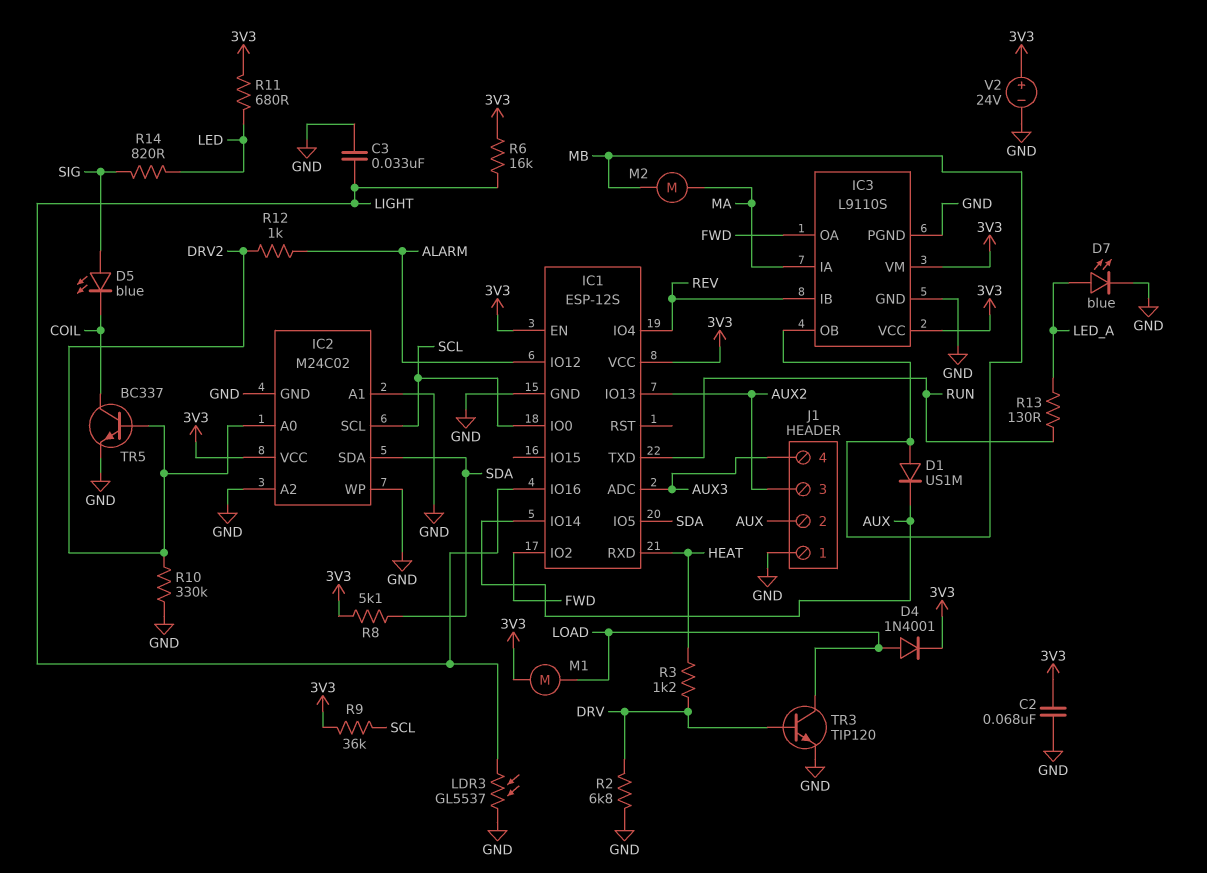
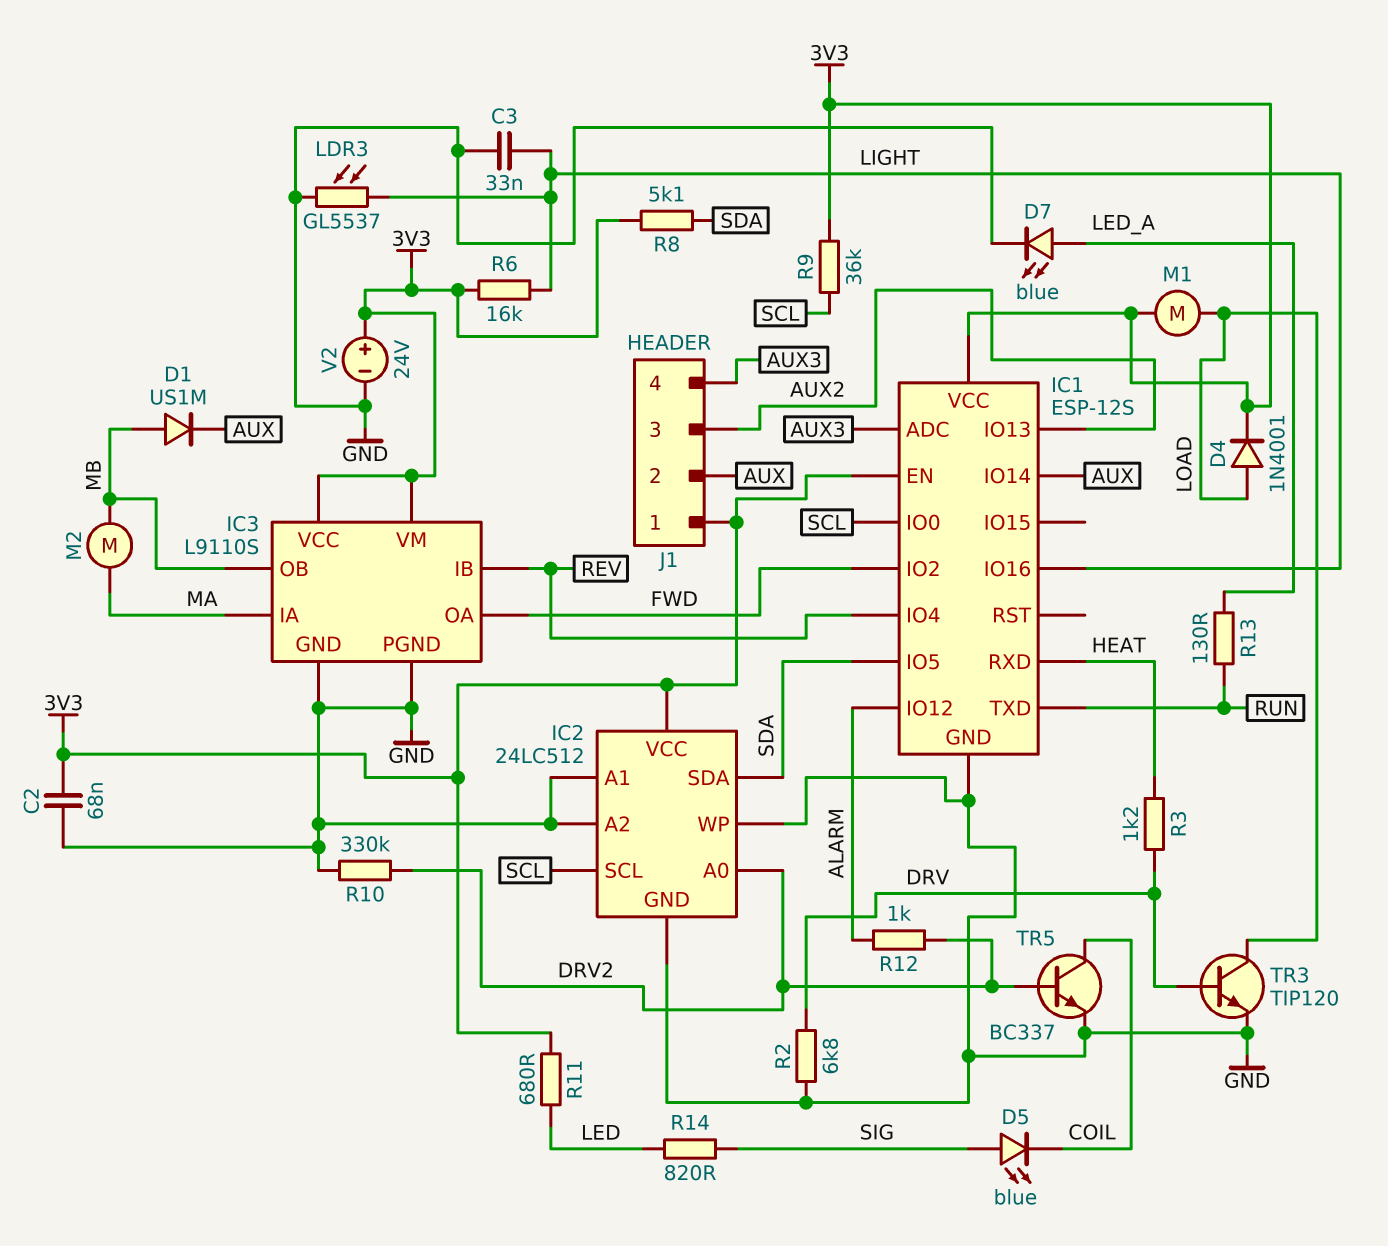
IC2: M24C02 -> 24LC512
J1 pin 1: GND -> 3V3

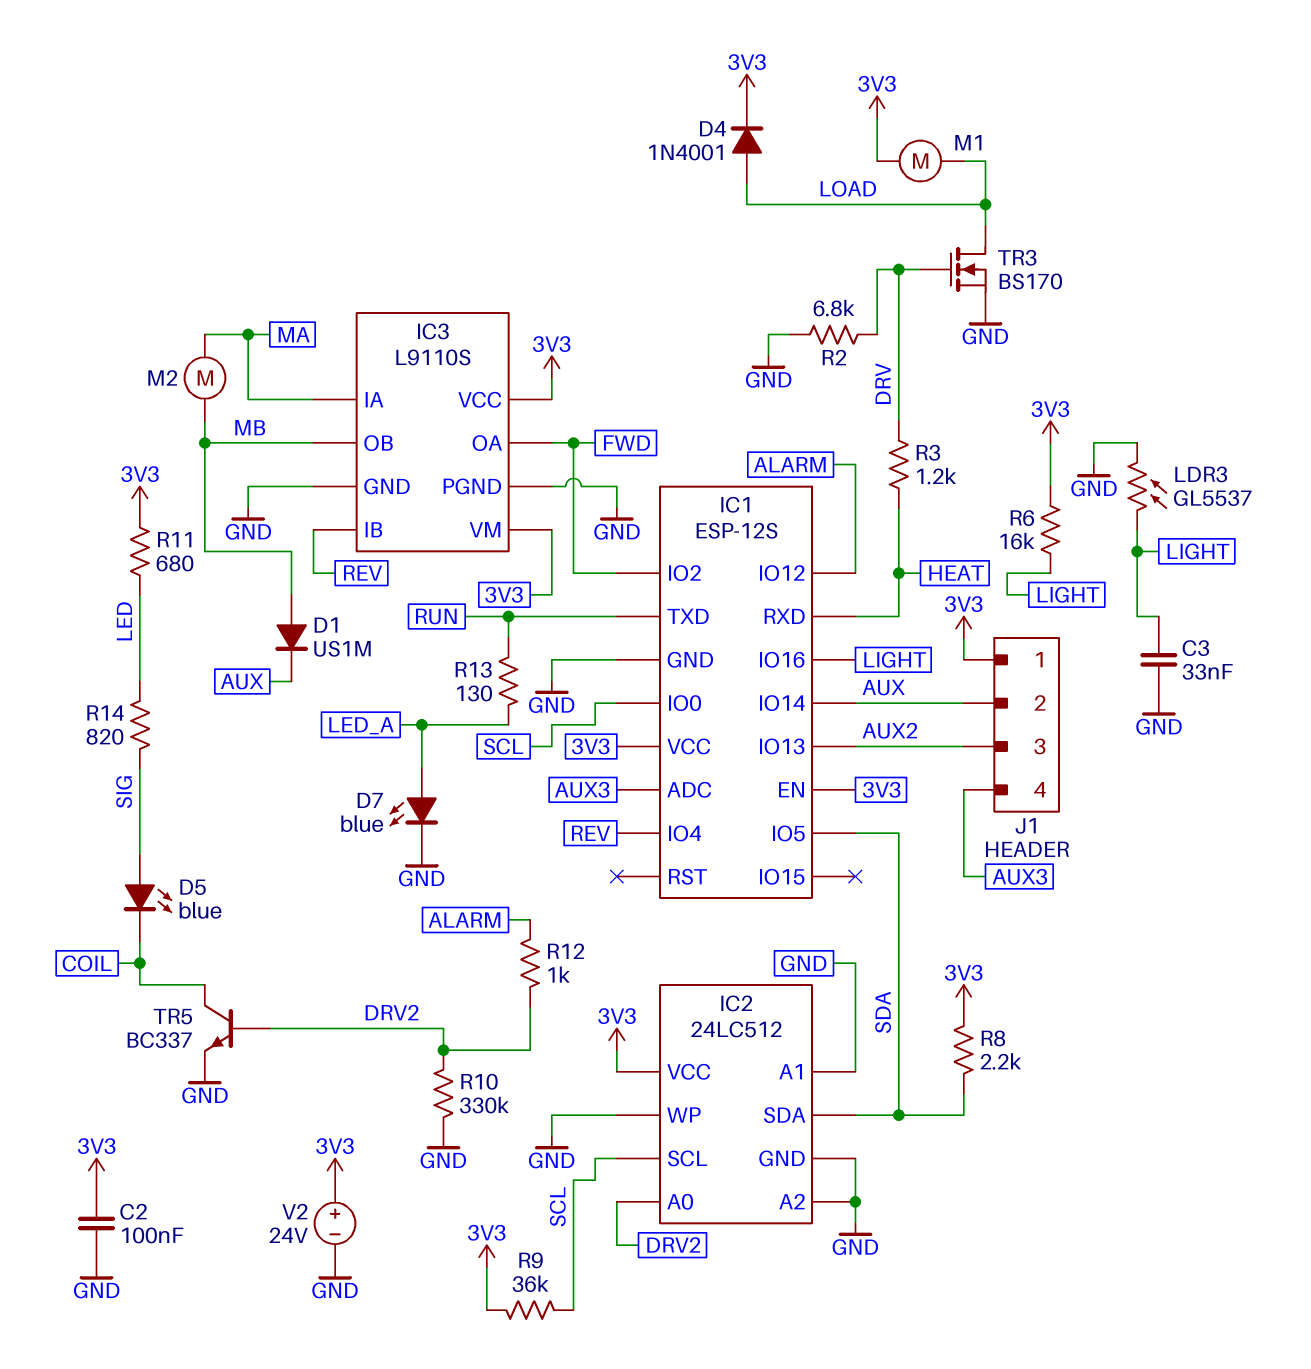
C2: 68nF (3V3, GND) -> 100nF (3V3, GND)
R8: 5.1k (3V3, SDA) -> 2.2k (3V3, SDA)
TR3: NPN TIP120 (B DRV, C LOAD, E GND) -> NMOS BS170 (G DRV, D LOAD, S GND)

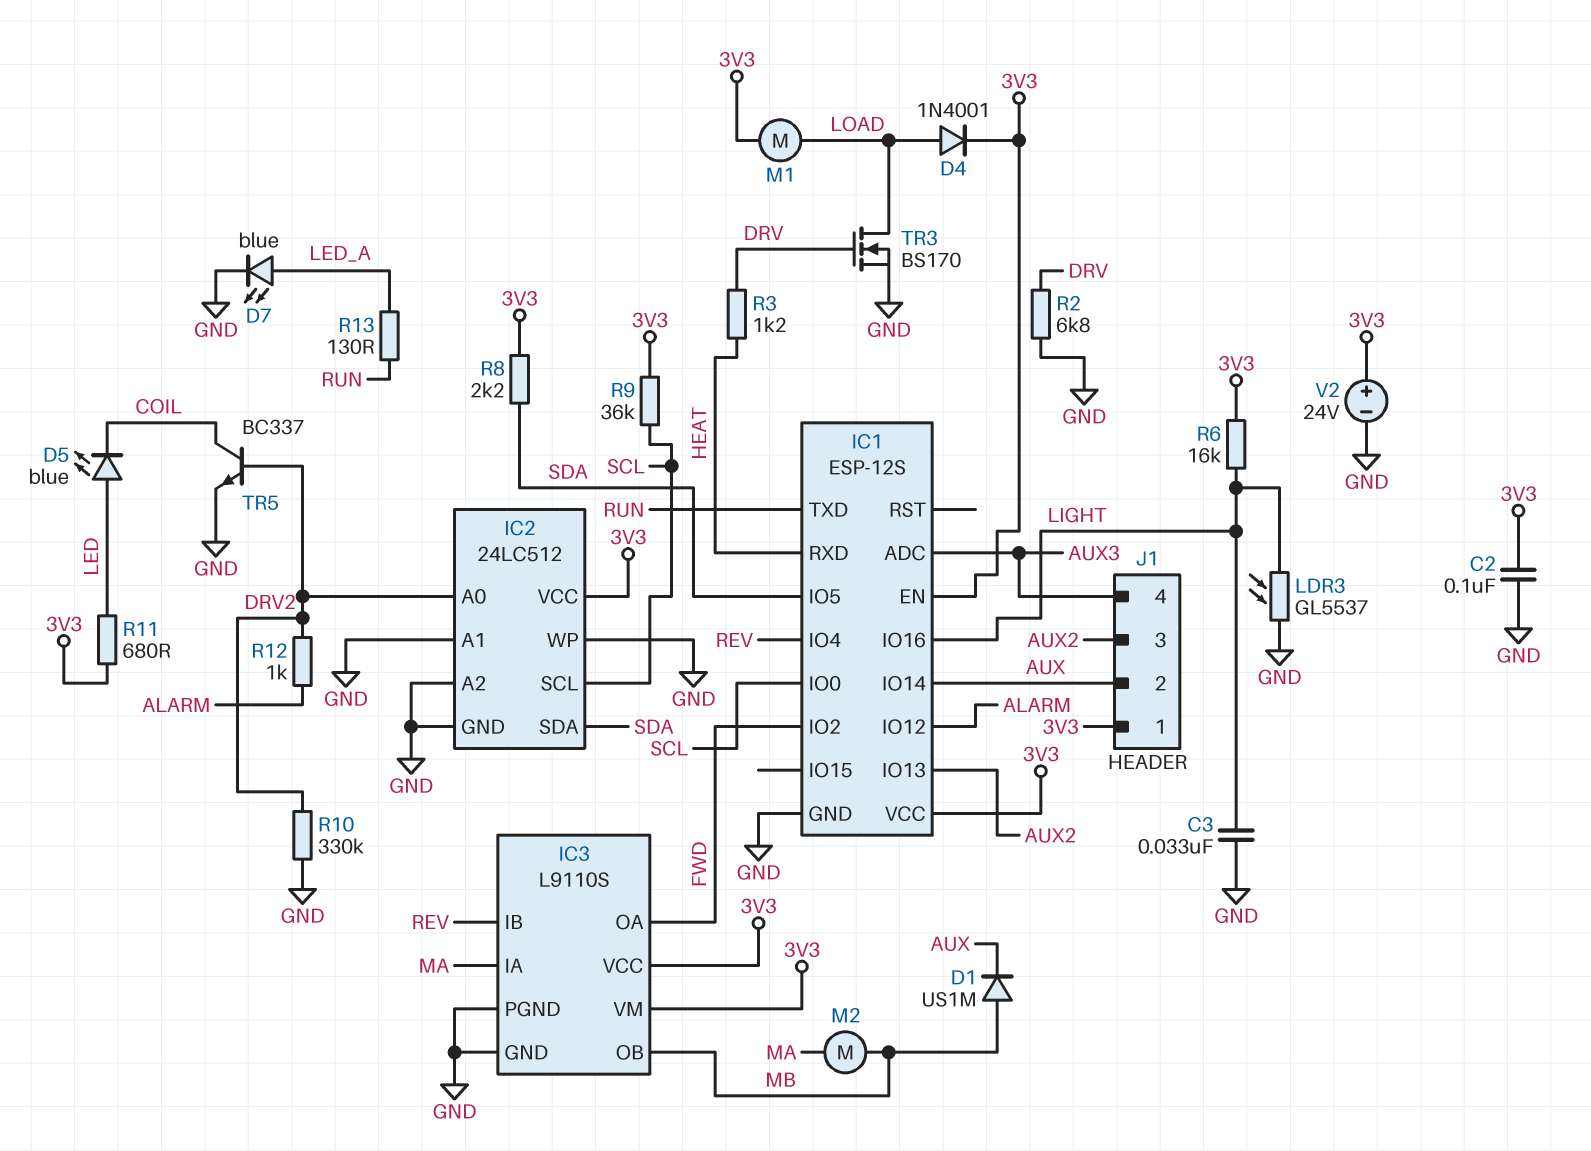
D5: LED blue (A SIG, K COIL) -> LED blue (A LED, K COIL)
R14: 820 (LED, SIG) -> none

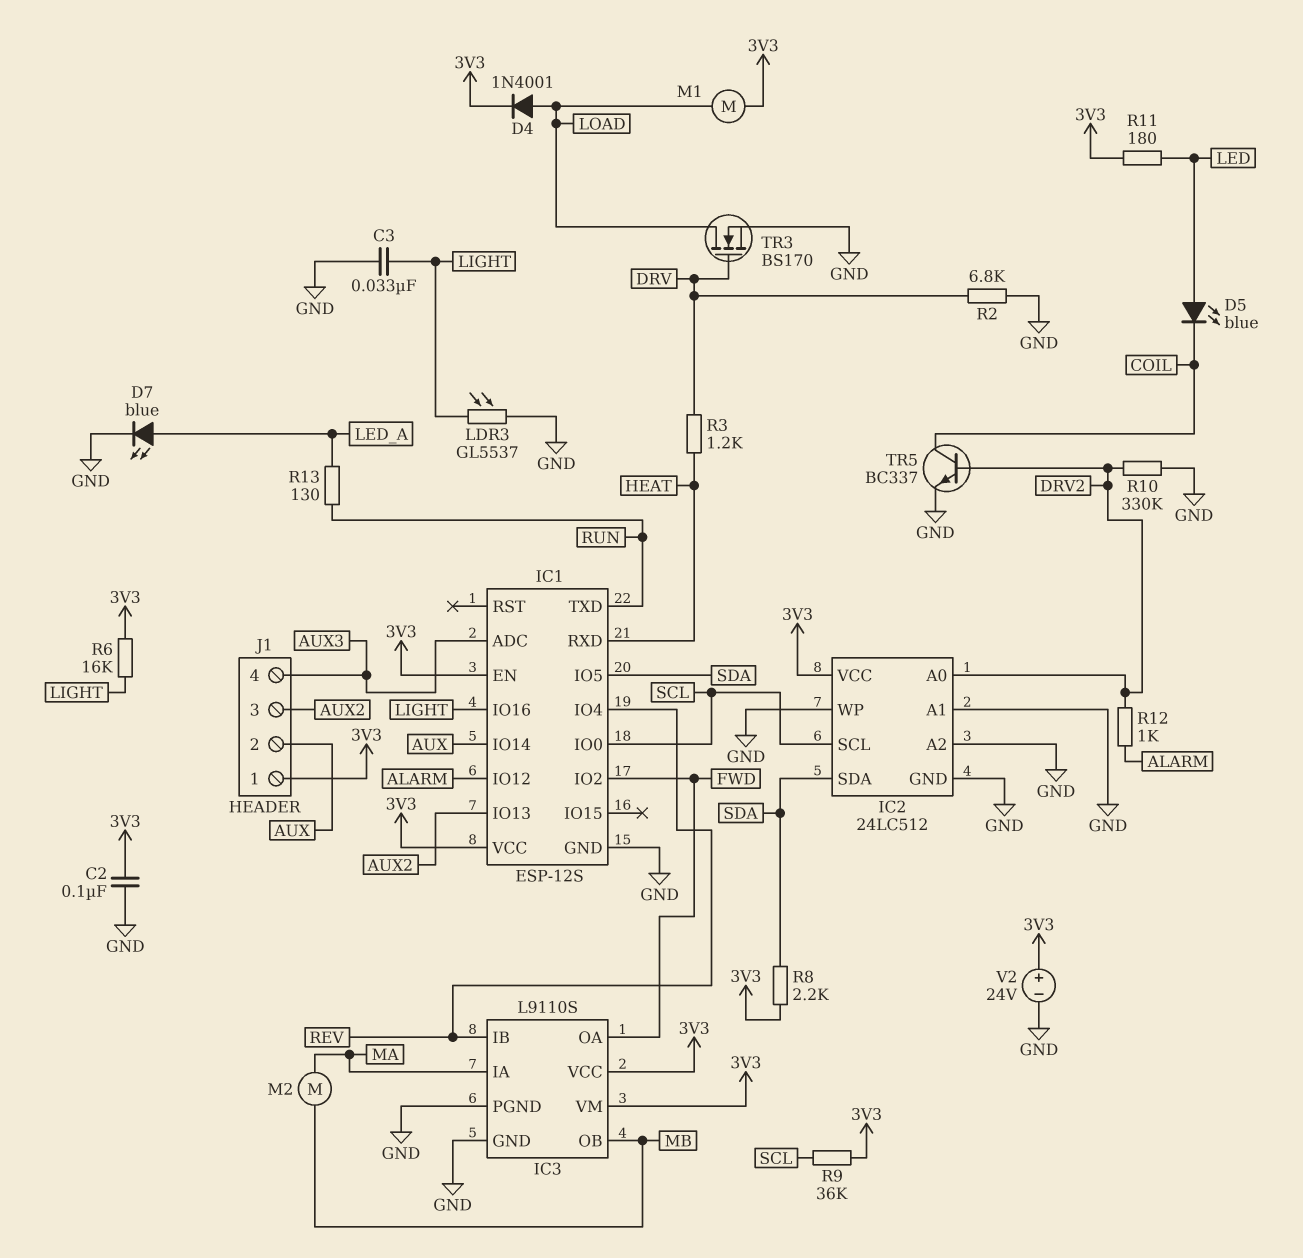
D1: diode US1M (A MB, K AUX) -> none
R11: 680 (3V3, LED) -> 180 (3V3, LED)

